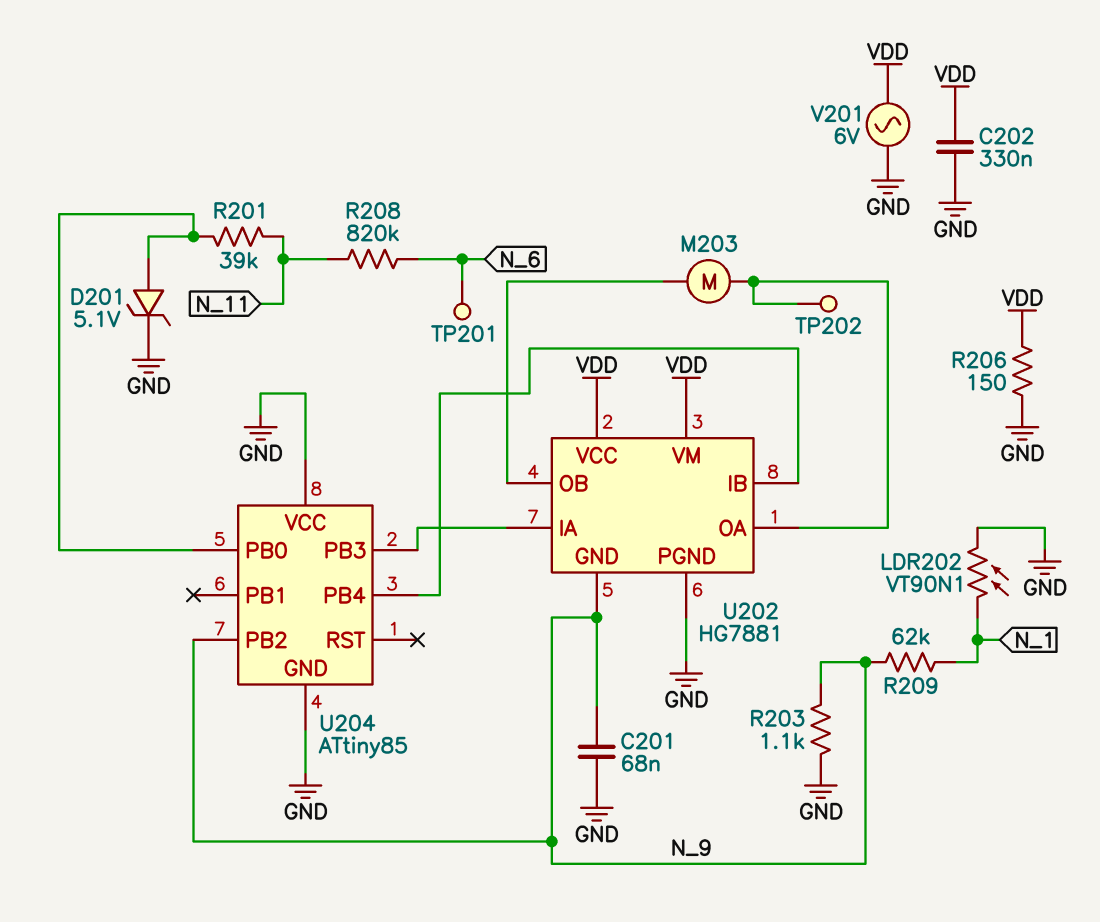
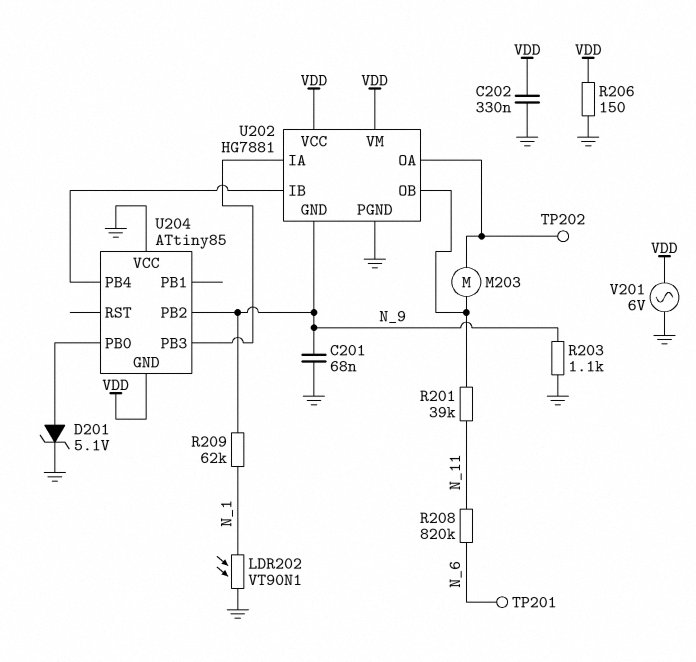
R201: 39k (N_11, U204/PB0) -> 39k (N_11, U202/OB)
U204 pin GND: GND -> VDD

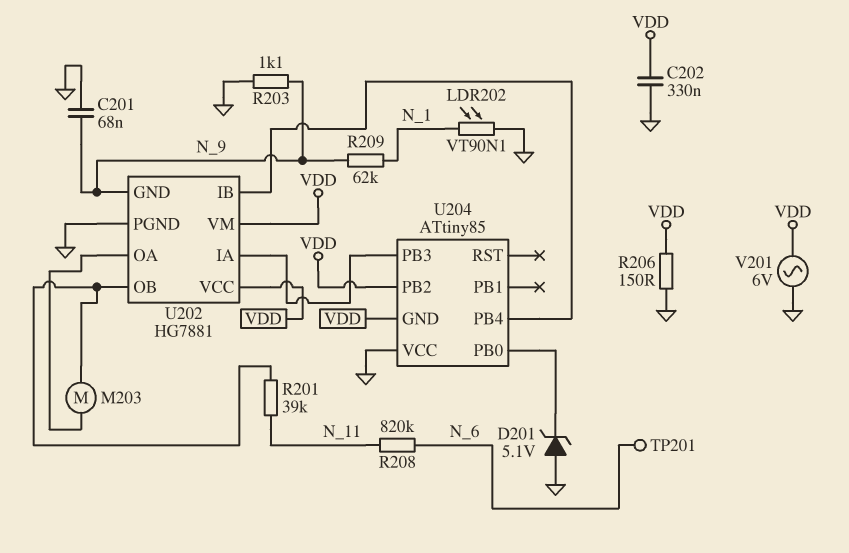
D201: zener 5.1V (A U204/PB0, K GND) -> zener 5.1V (A GND, K U204/PB0)
TP202: test point (U202/OA) -> none
U204 pin PB2: N_9 -> VDD

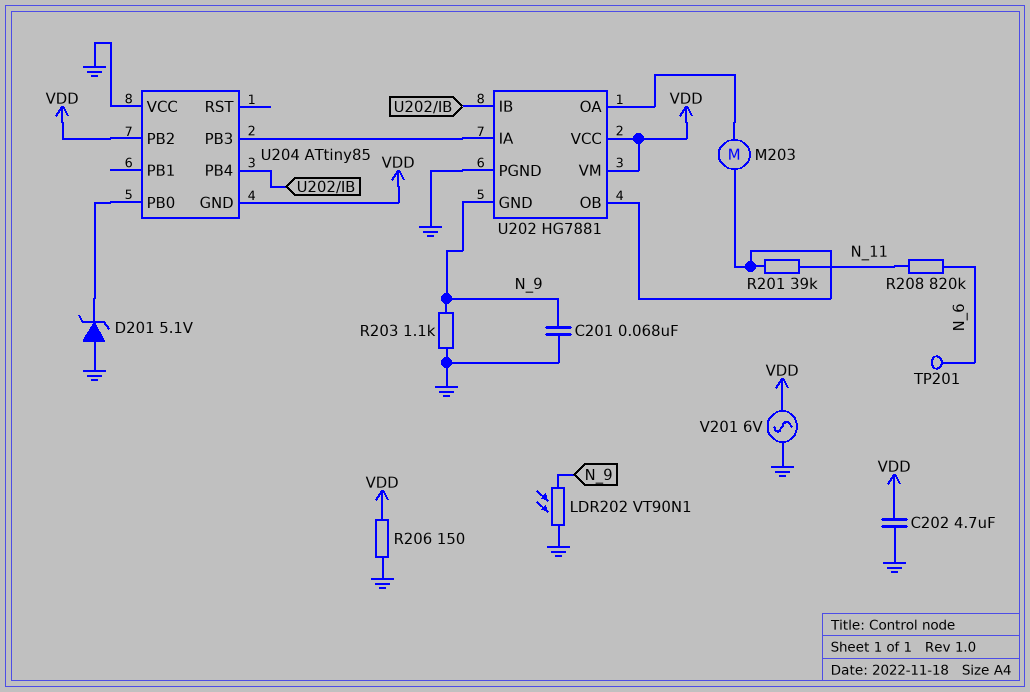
C202: 330nF (GND, VDD) -> 4.7uF (GND, VDD)
LDR202: VT90N1 (GND, N_1) -> VT90N1 (GND, N_9)
R209: 62k (N_1, N_9) -> none

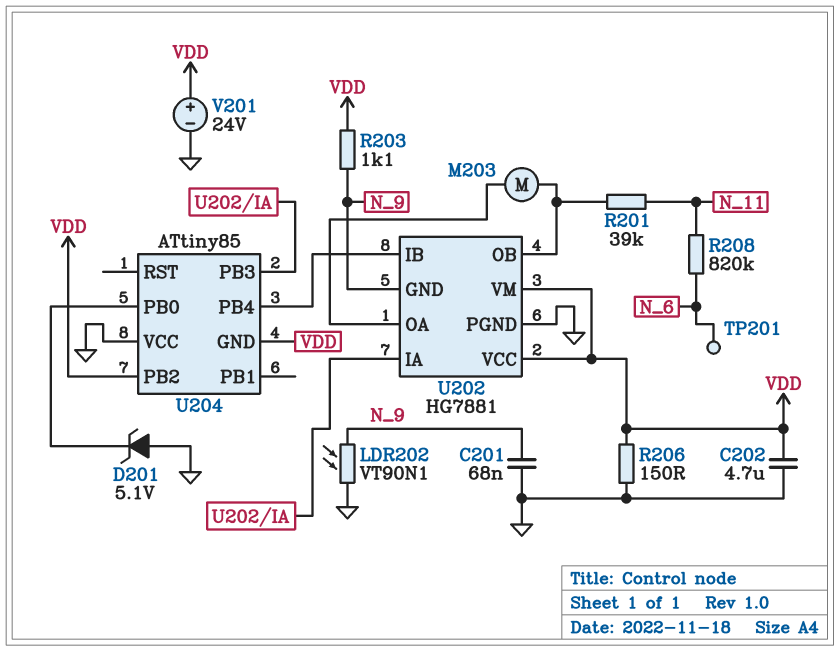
R203: 1.1k (GND, N_9) -> 1.1k (N_9, VDD)
V201: AC 6V (GND, VDD) -> 24V (plus VDD, minus GND)

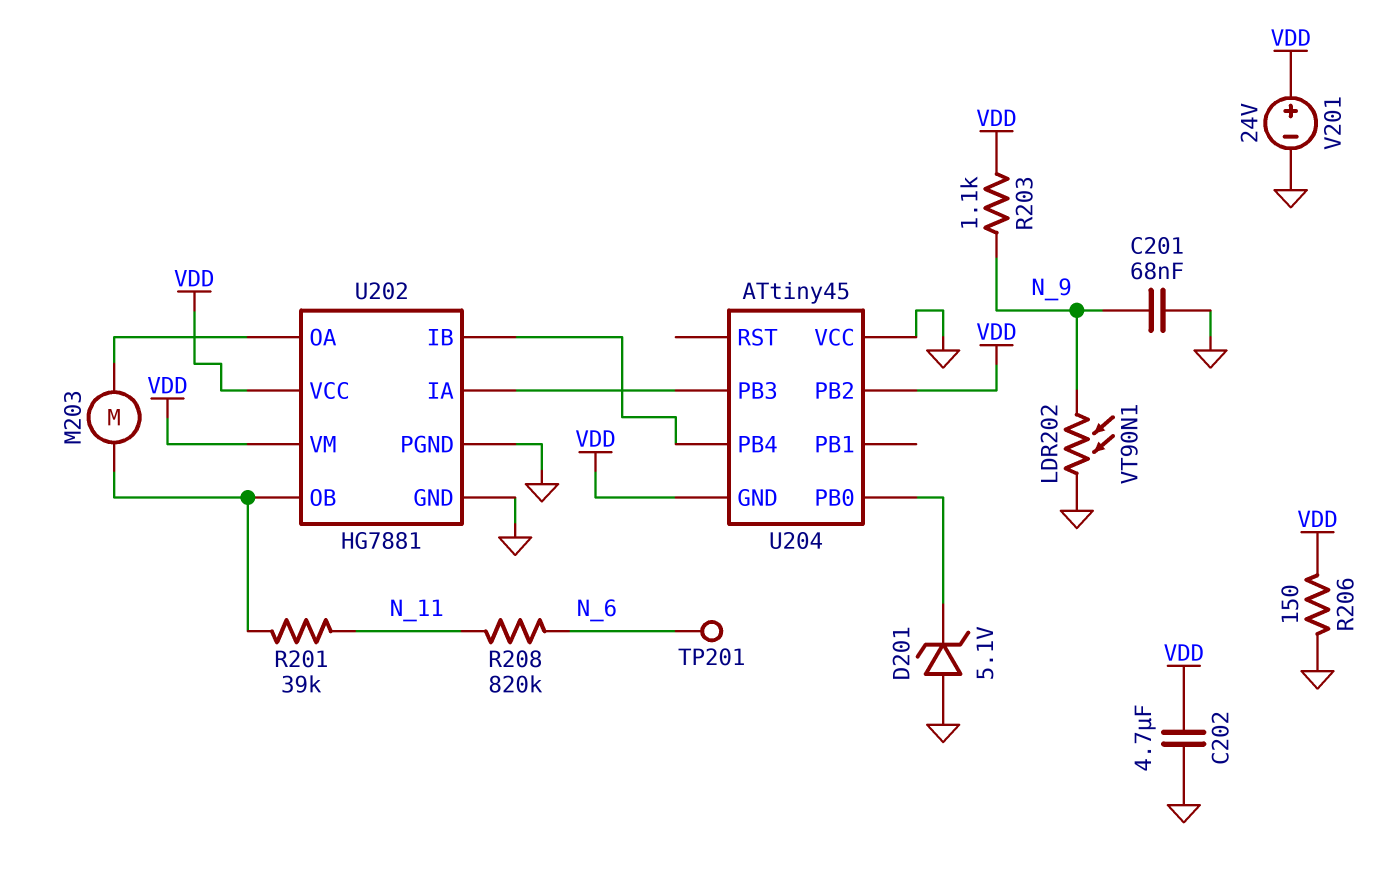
U202 pin GND: N_9 -> GND
U204: ATtiny85 -> ATtiny45

